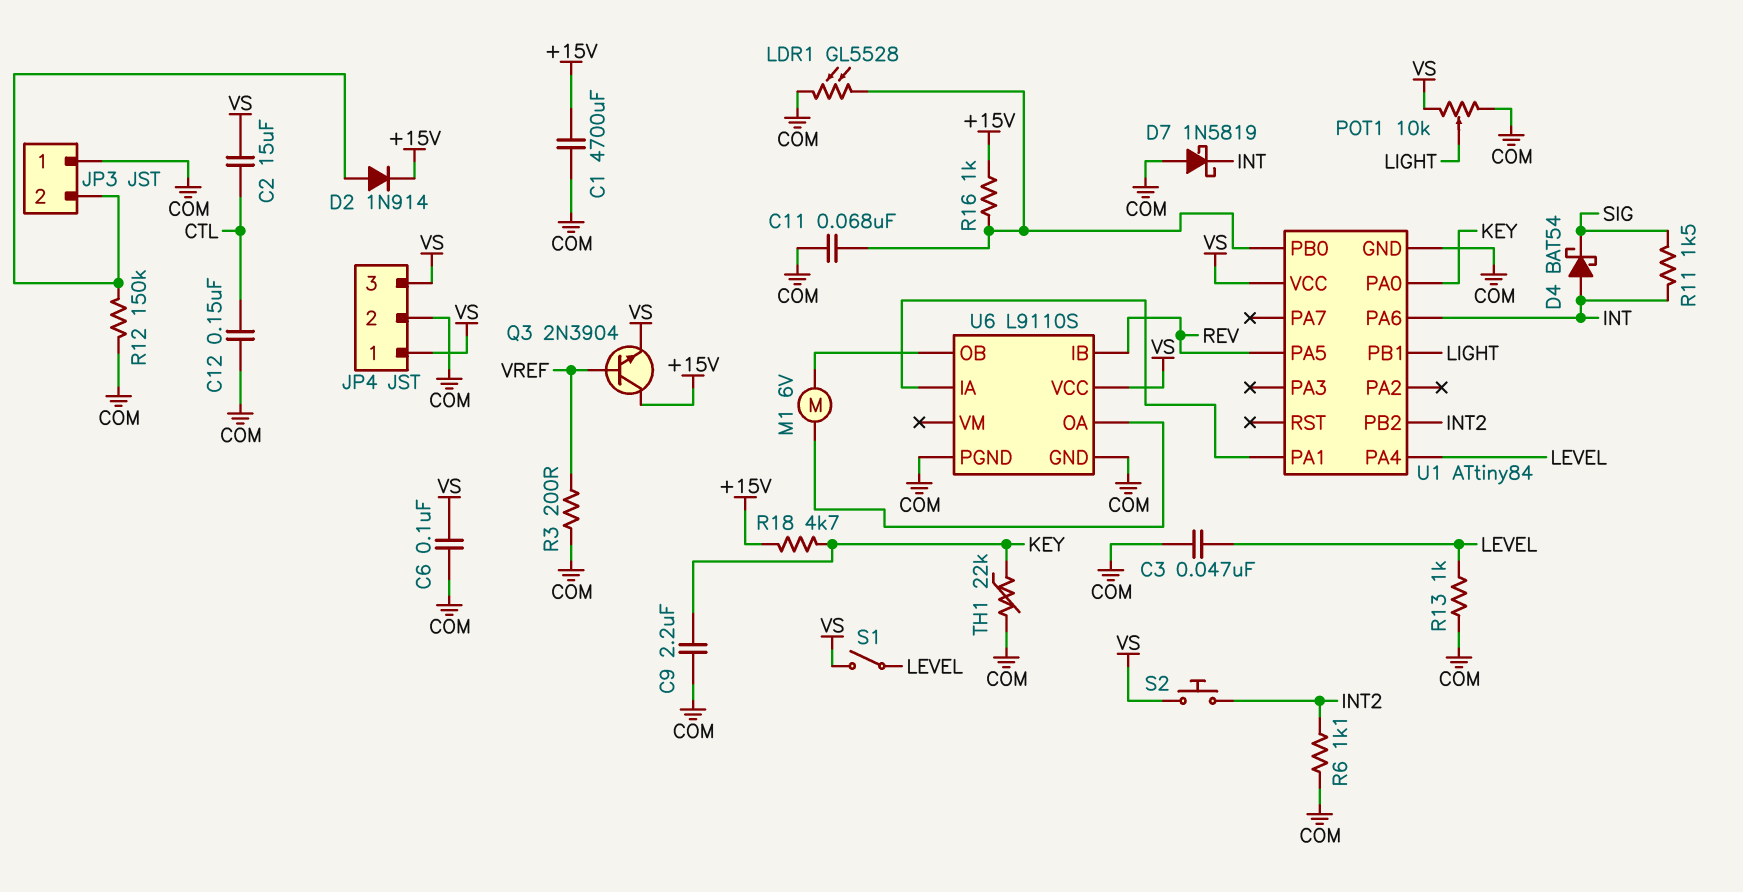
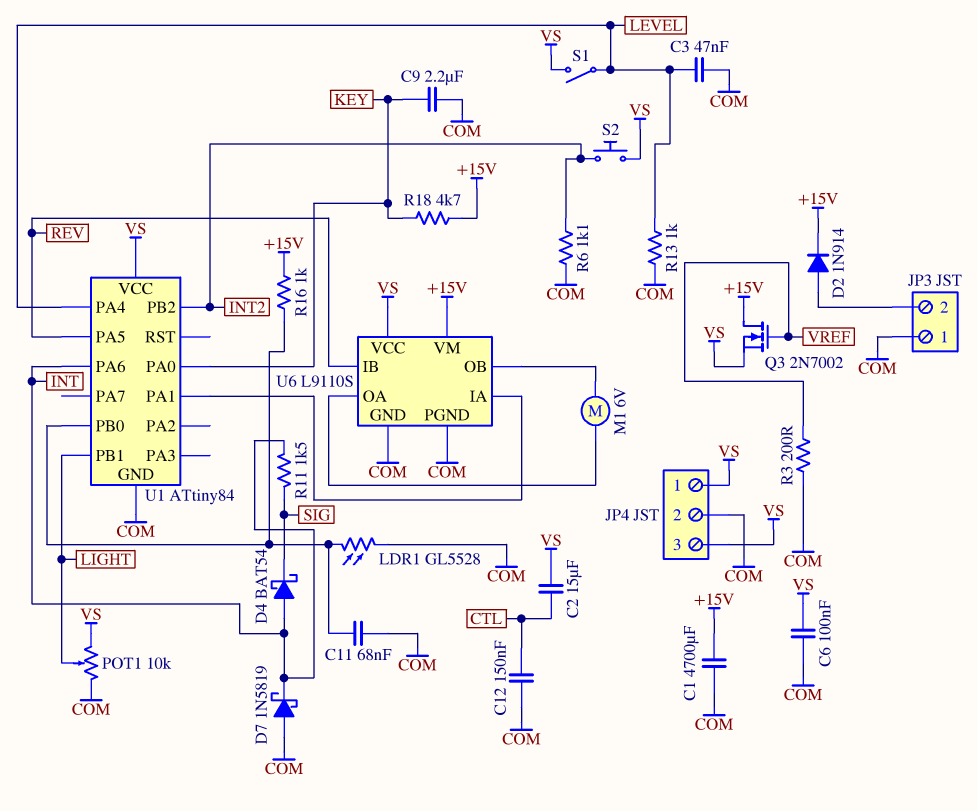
Q3: NPN 2N3904 (B VREF, C +15V, E VS) -> NMOS 2N7002 (G VREF, D +15V, S VS)
R12: 150k (COM, JP3/2) -> none
TH1: 22k (COM, KEY) -> none
U6 pin VM: none -> +15V

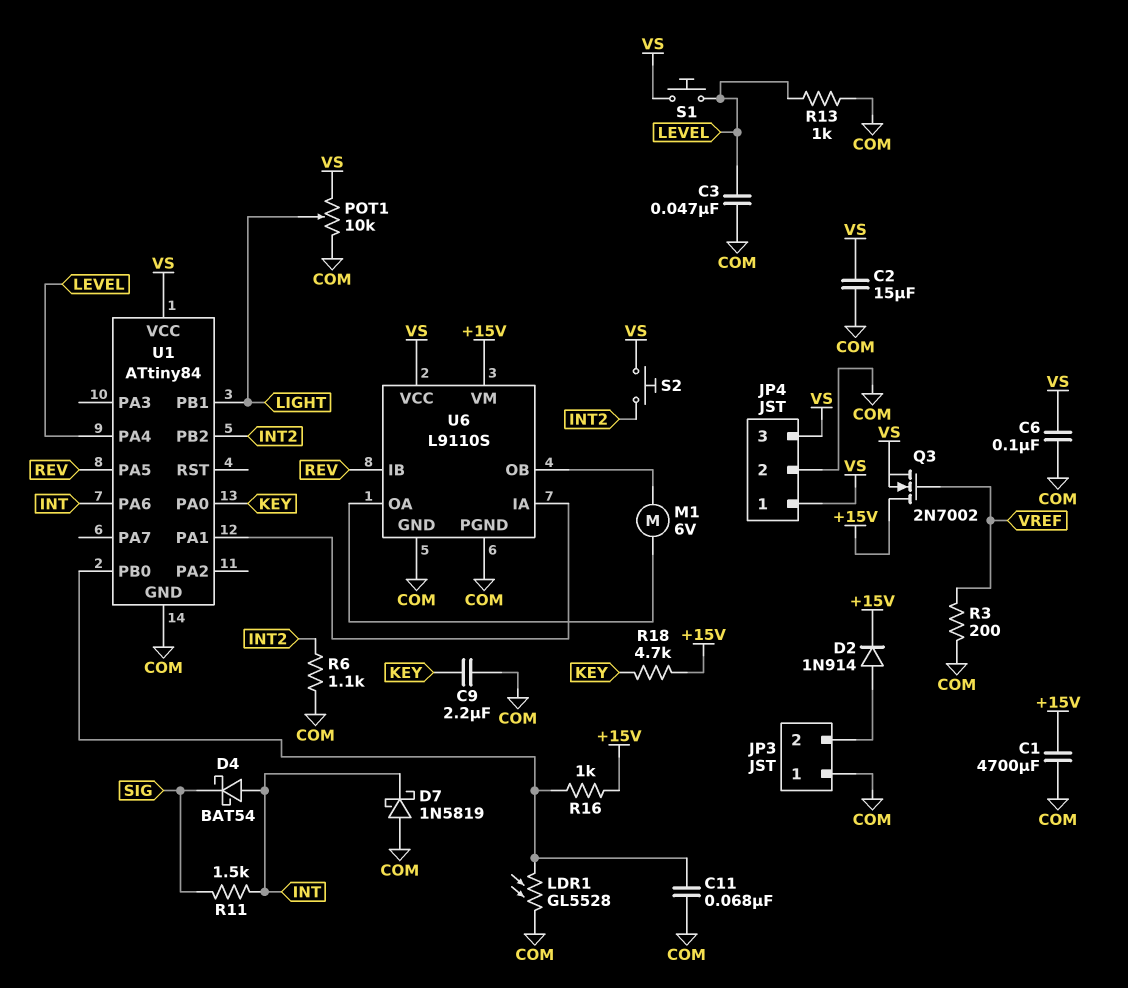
C2: 15uF (CTL, VS) -> 15uF (COM, VS)
C12: 150nF (COM, CTL) -> none
S1: switch (LEVEL, VS) -> button (LEVEL, VS)

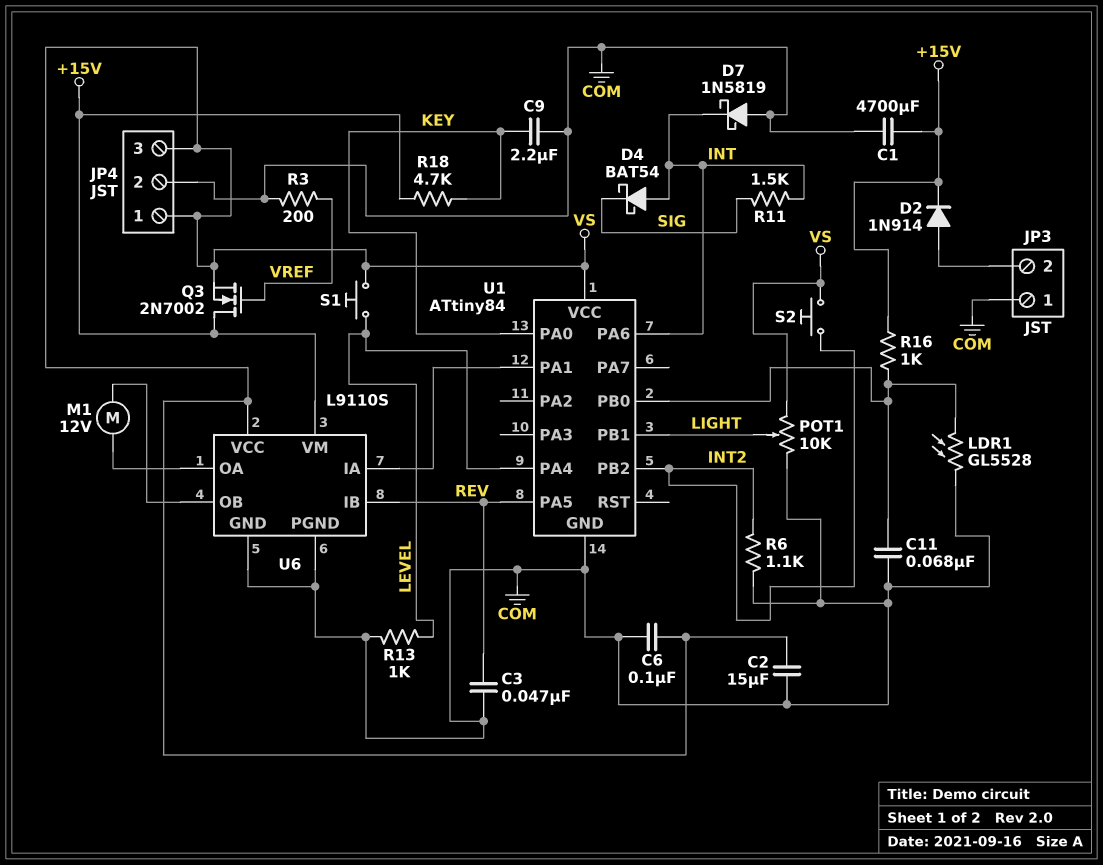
C3: 47nF (COM, LEVEL) -> 47nF (COM, REV)
M1: motor 6V (U6/OA, U6/OB) -> motor 12V (U6/OA, U6/OB)

